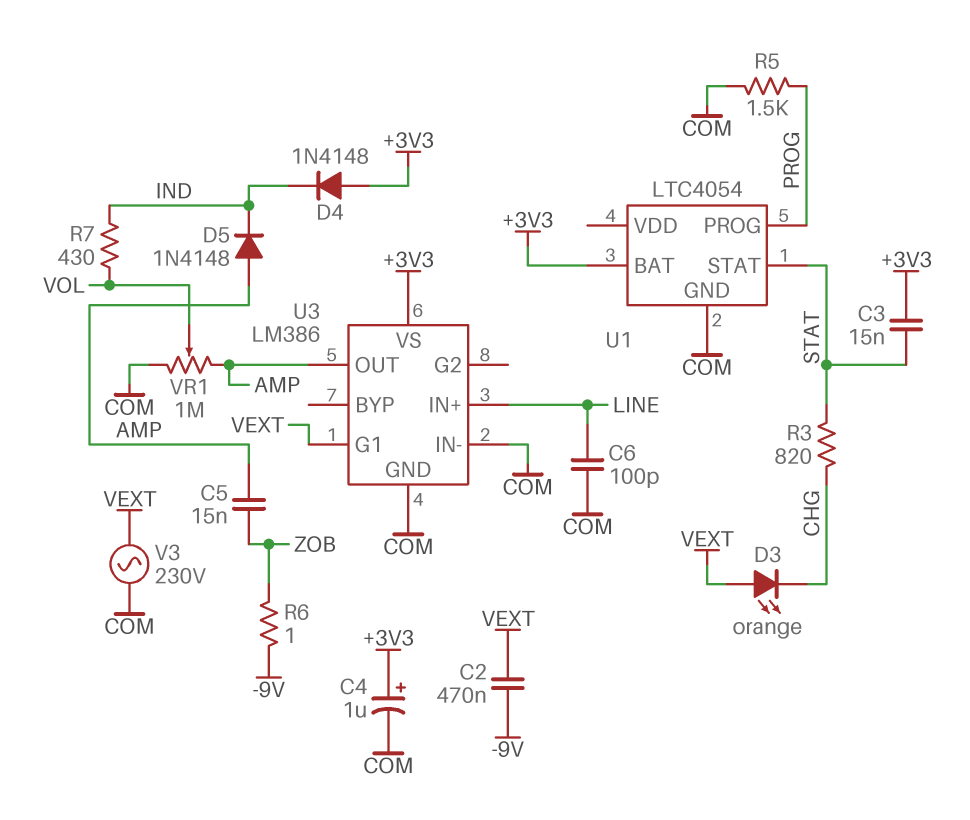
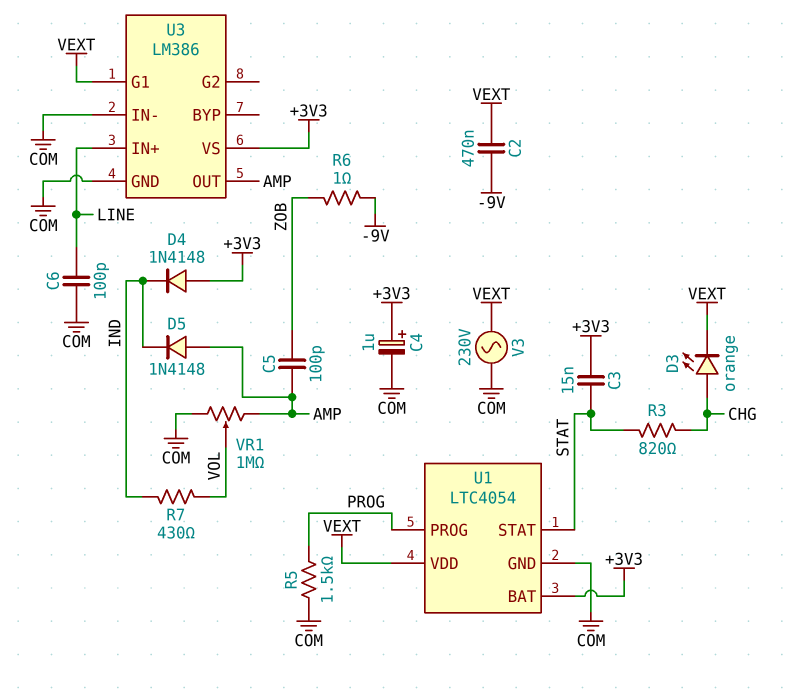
C5: 15nF (AMP, ZOB) -> 100pF (AMP, ZOB)
D3: LED orange (A VEXT, K CHG) -> LED orange (A CHG, K VEXT)
U1 pin VDD: none -> VEXT

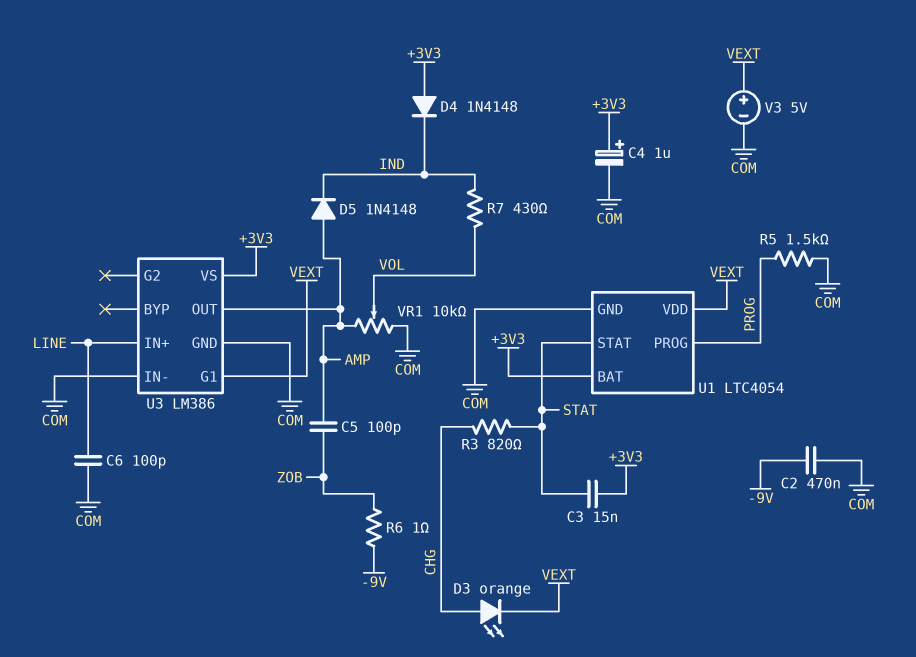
C2: 470nF (-9V, VEXT) -> 470nF (-9V, COM)
V3: AC 230V (COM, VEXT) -> 5V (plus VEXT, minus COM)
VR1: 1M (AMP, COM, wiper VOL) -> 10k (AMP, COM, wiper VOL)

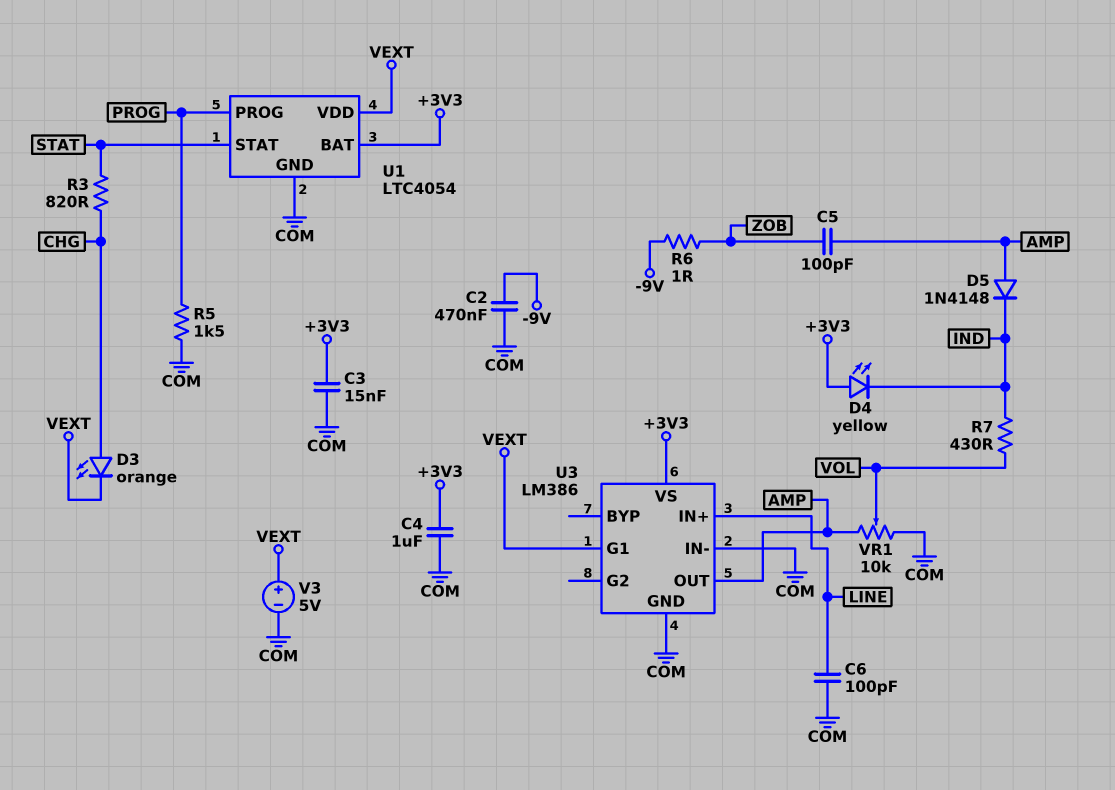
C3: 15nF (+3V3, STAT) -> 15nF (+3V3, COM)
C4: 1uF (plus +3V3, minus COM) -> 1uF (+3V3, COM)
D4: diode 1N4148 (A +3V3, K IND) -> LED yellow (A +3V3, K IND)

